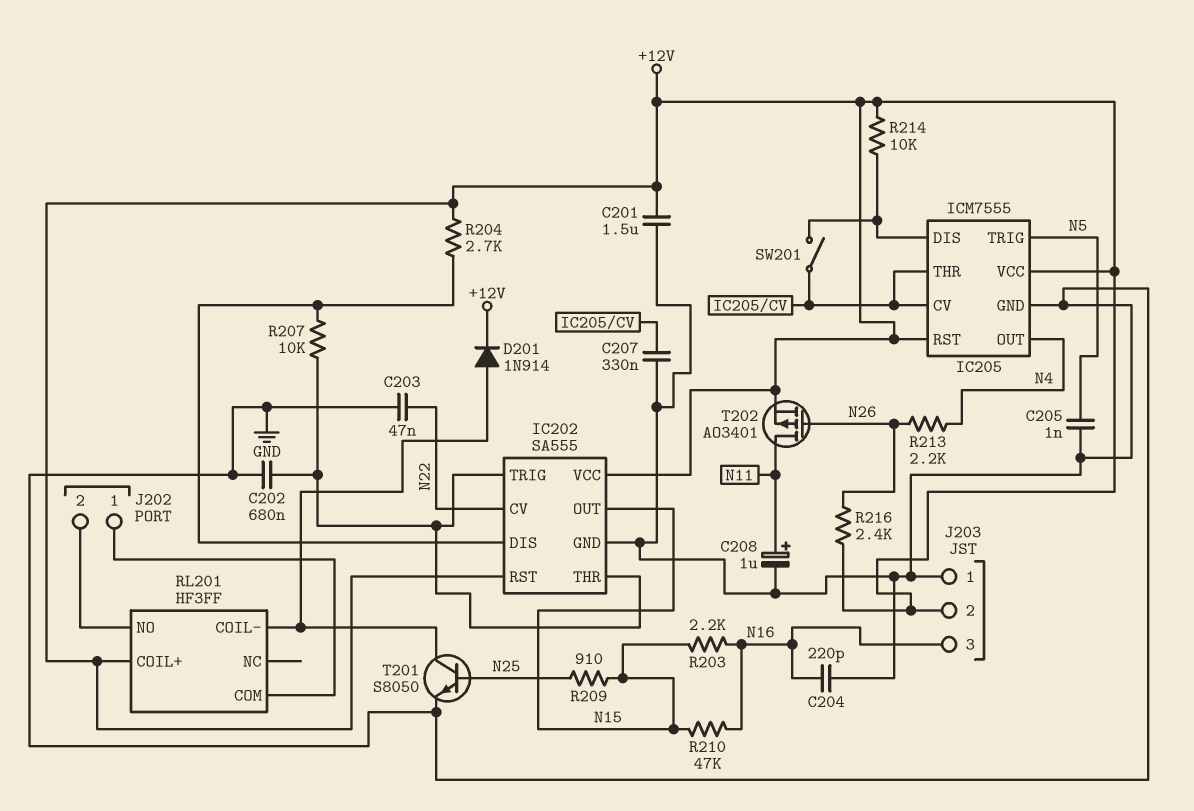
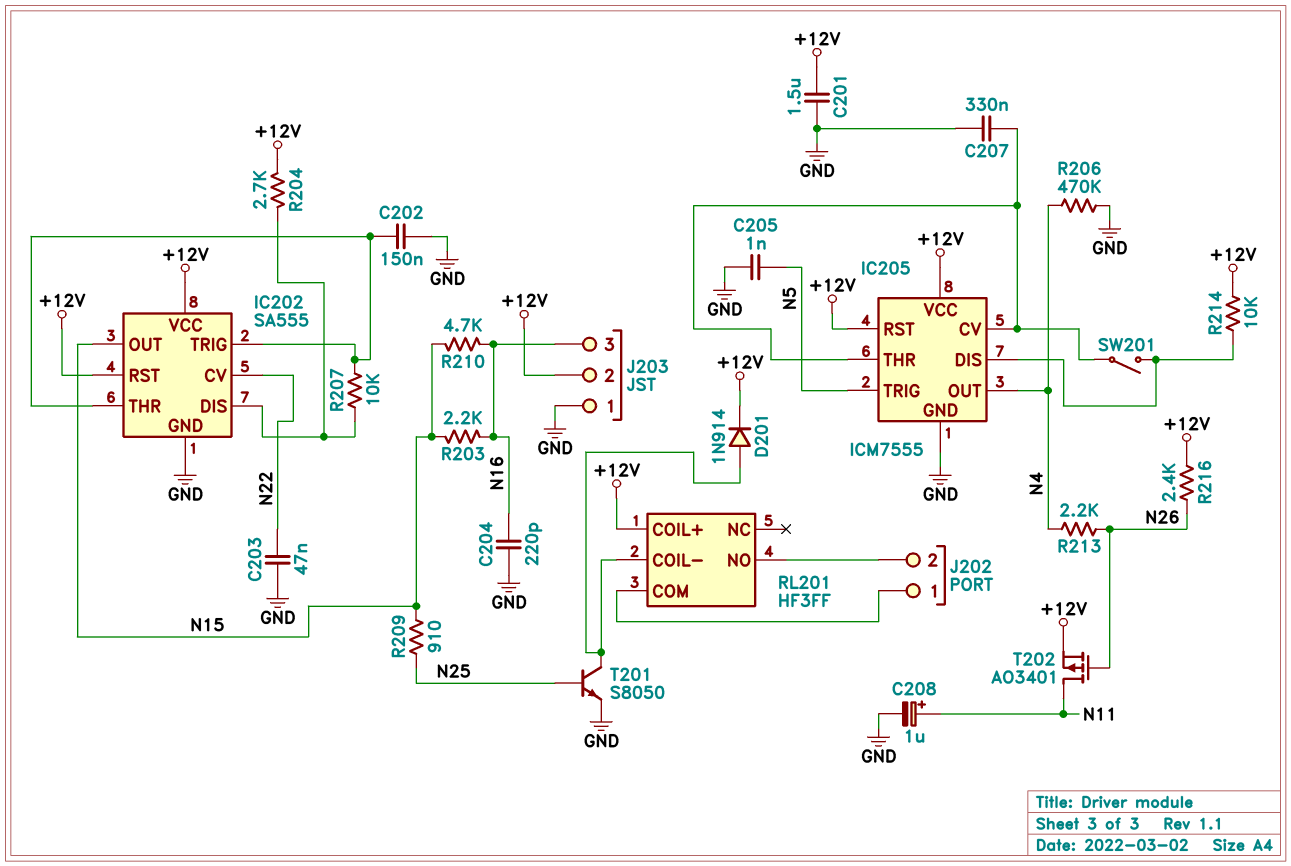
C202: 680nF (GND, IC202/THR) -> 150nF (GND, IC202/THR)
R206: none -> 470k (GND, N4)
R210: 47k (N15, N16) -> 4.7k (N15, N16)

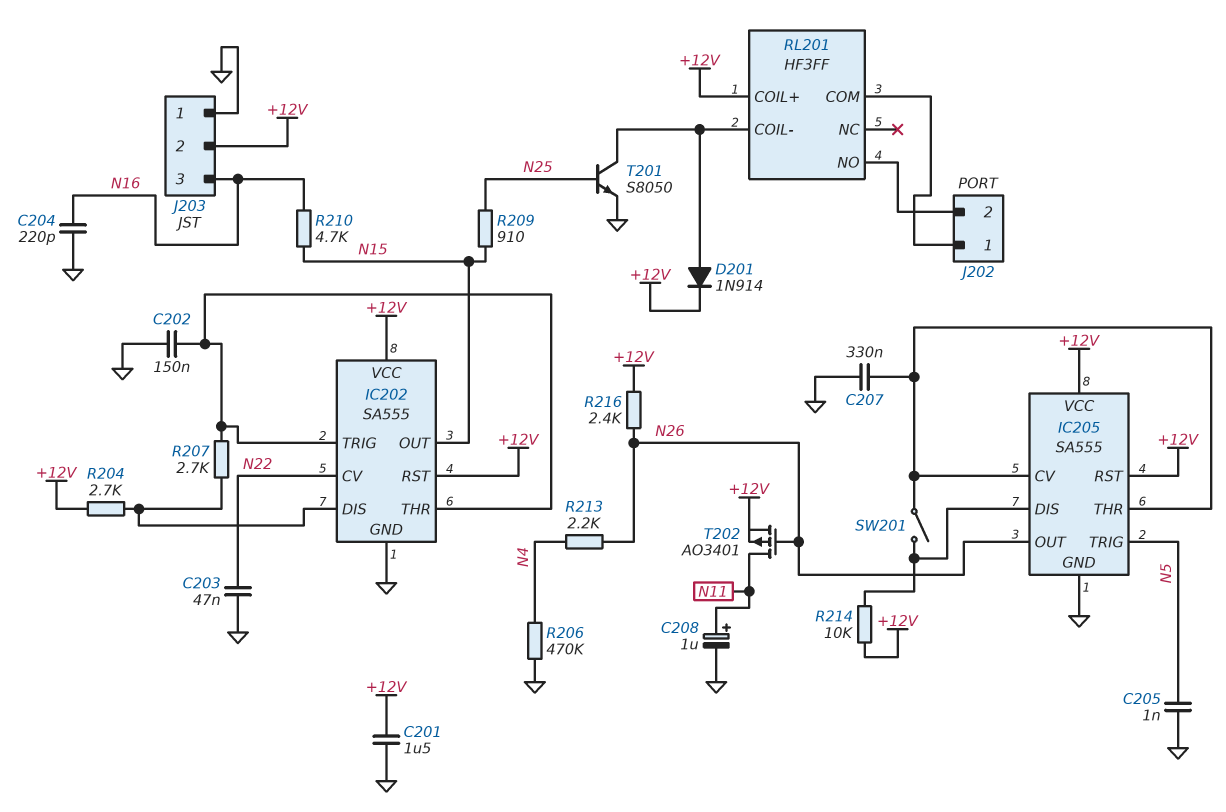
IC205: ICM7555 -> SA555
IC205 pin OUT: N4 -> N26
R203: 2.2k (N15, N16) -> none
R207: 10k (IC202/DIS, IC202/THR) -> 2.7k (IC202/DIS, IC202/THR)

